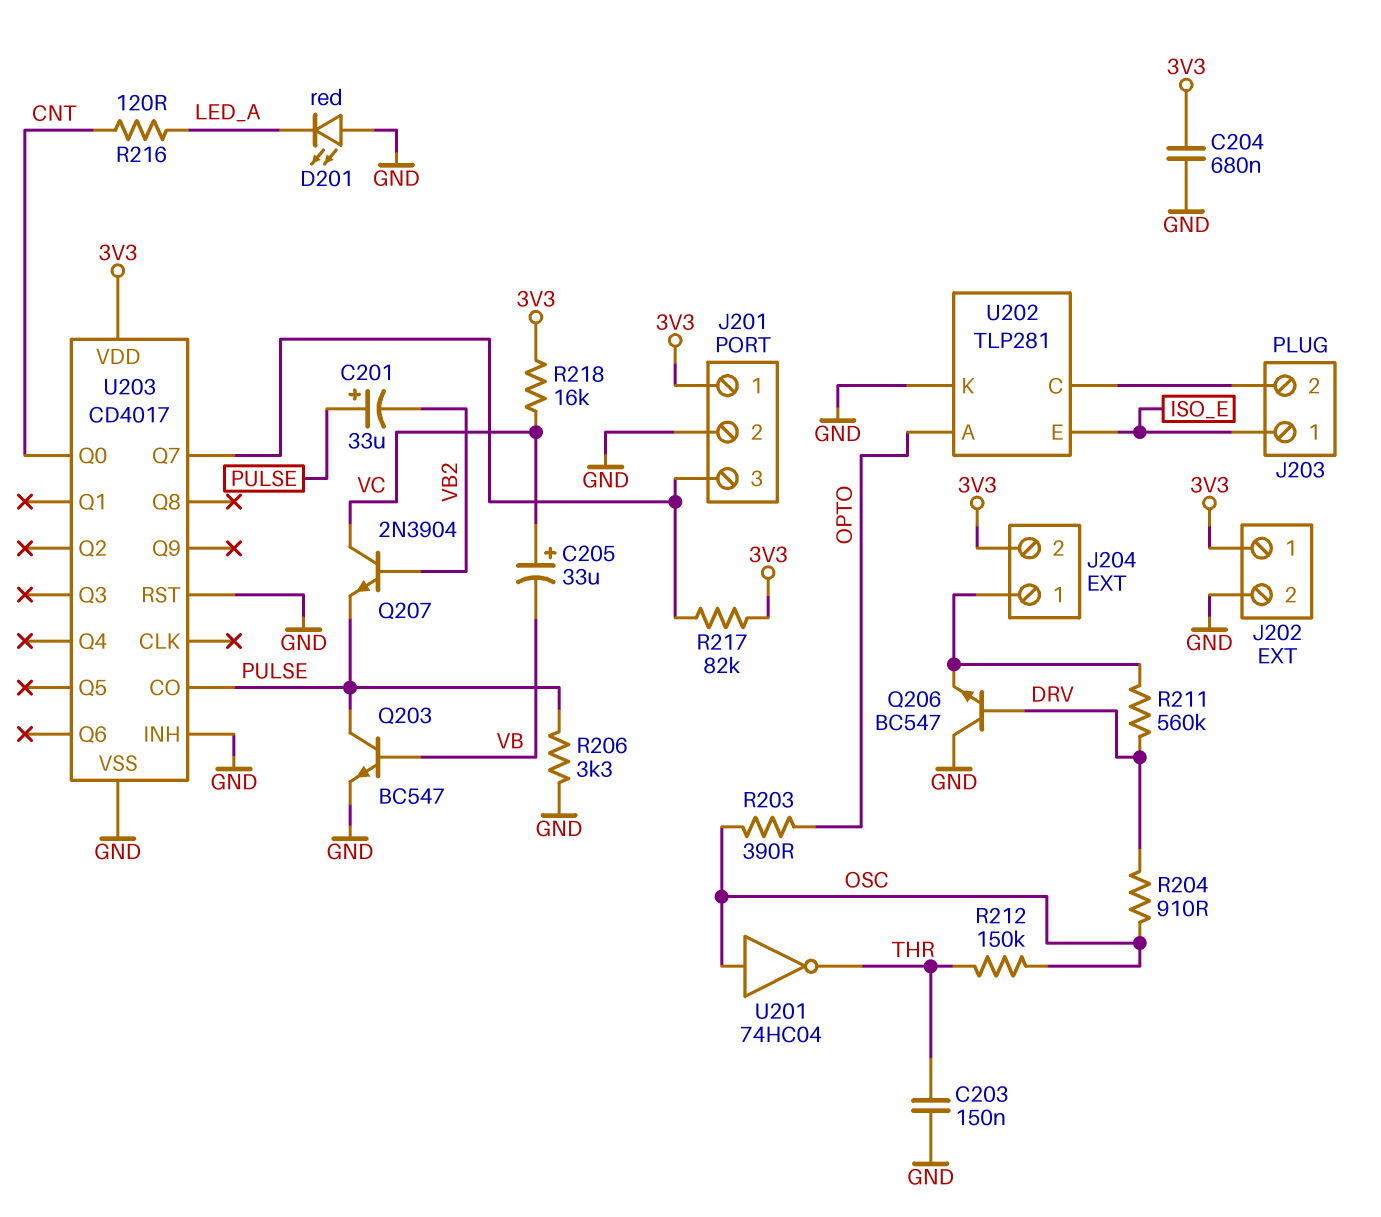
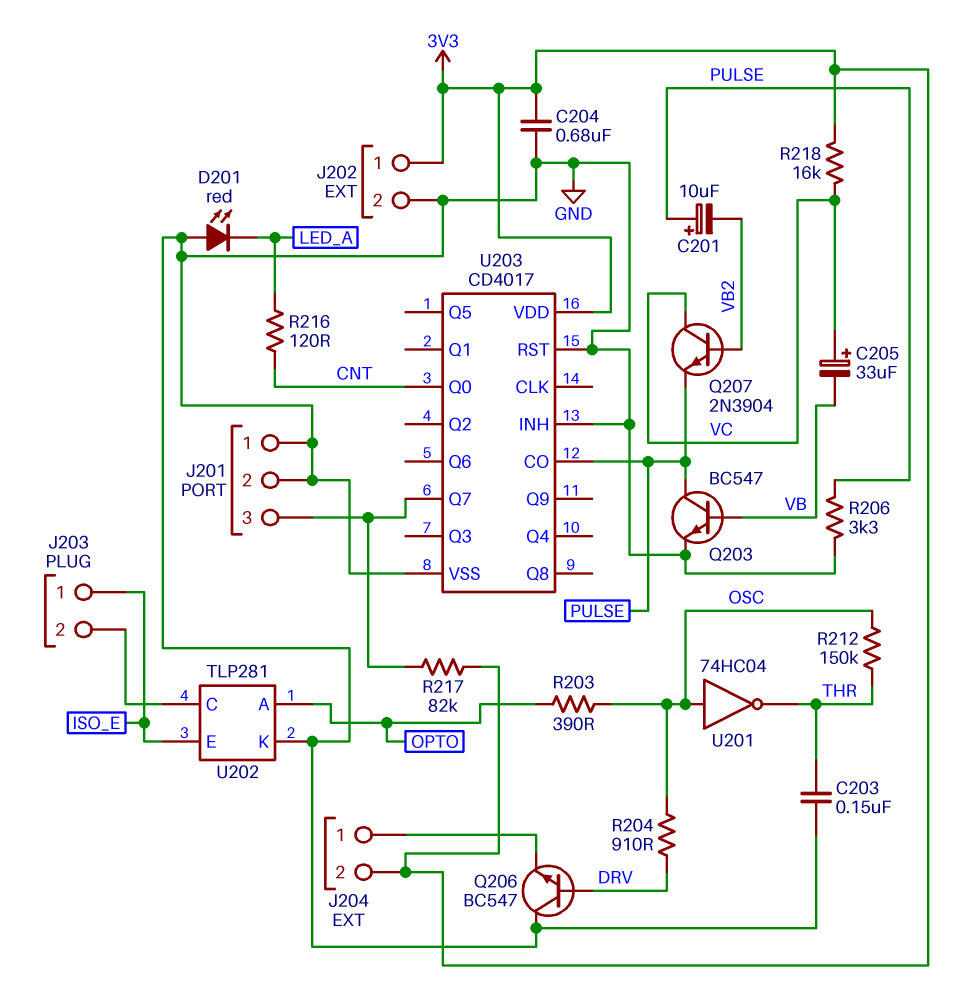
C201: 33uF (plus PULSE, minus VB2) -> 10uF (plus PULSE, minus VB2)
J201 pin 1: 3V3 -> GND
R211: 560k (DRV, J204/1) -> none

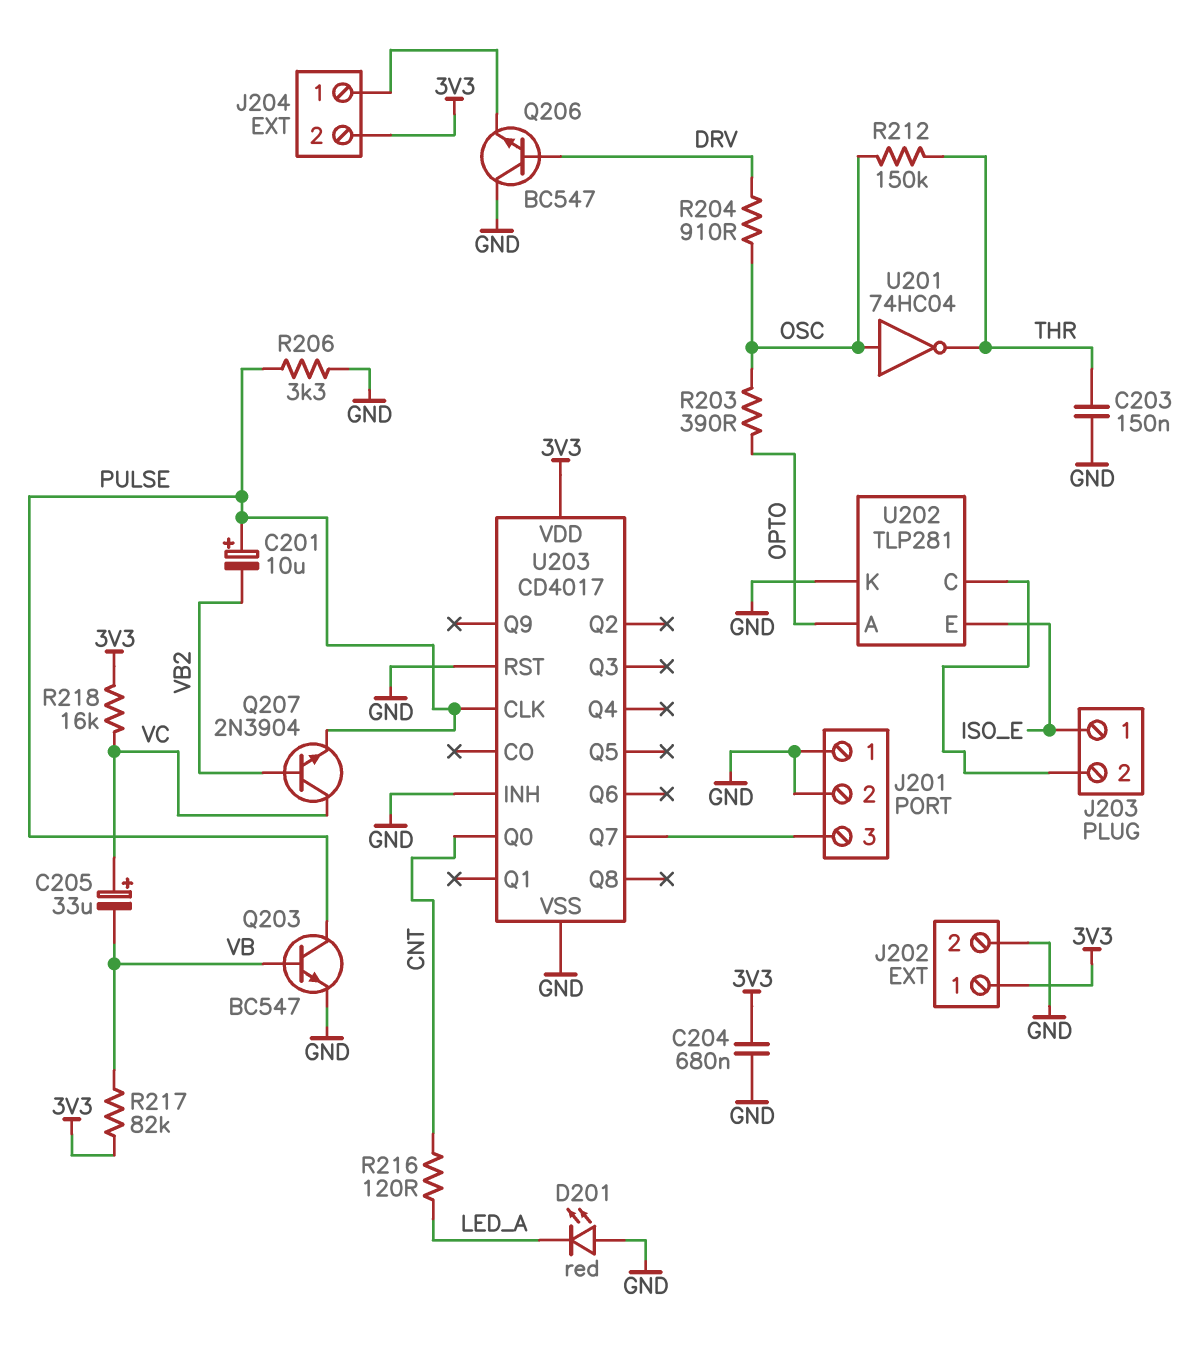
R217: 82k (3V3, J201/3) -> 82k (3V3, VB)
U203 pin CLK: none -> PULSE
U203 pin CO: PULSE -> none

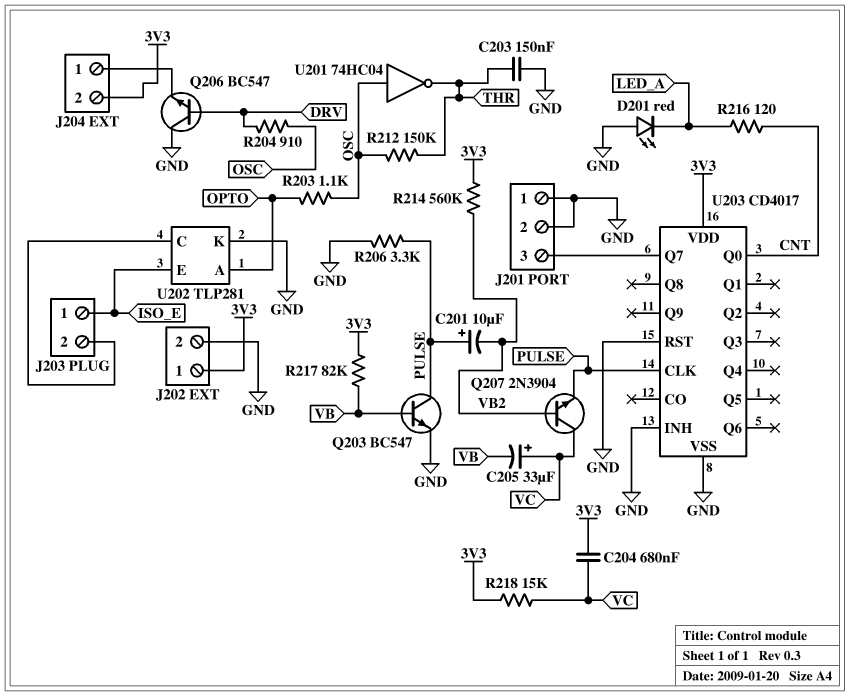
C204: 680nF (3V3, GND) -> 680nF (3V3, VC)
R203: 390 (OPTO, OSC) -> 1.1k (OPTO, OSC)
R214: none -> 560k (3V3, VB2)
R218: 16k (3V3, VC) -> 15k (3V3, VC)

